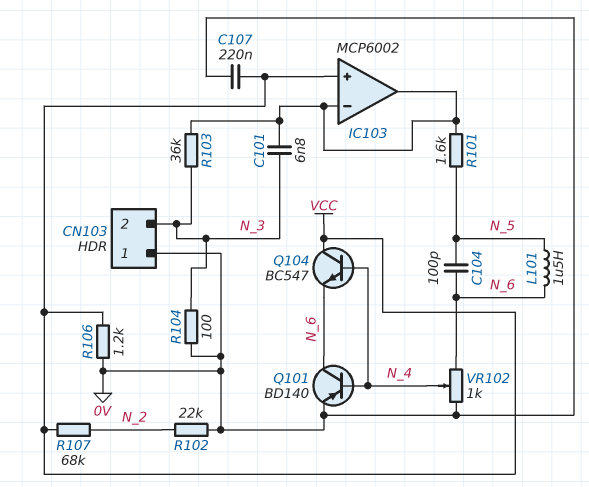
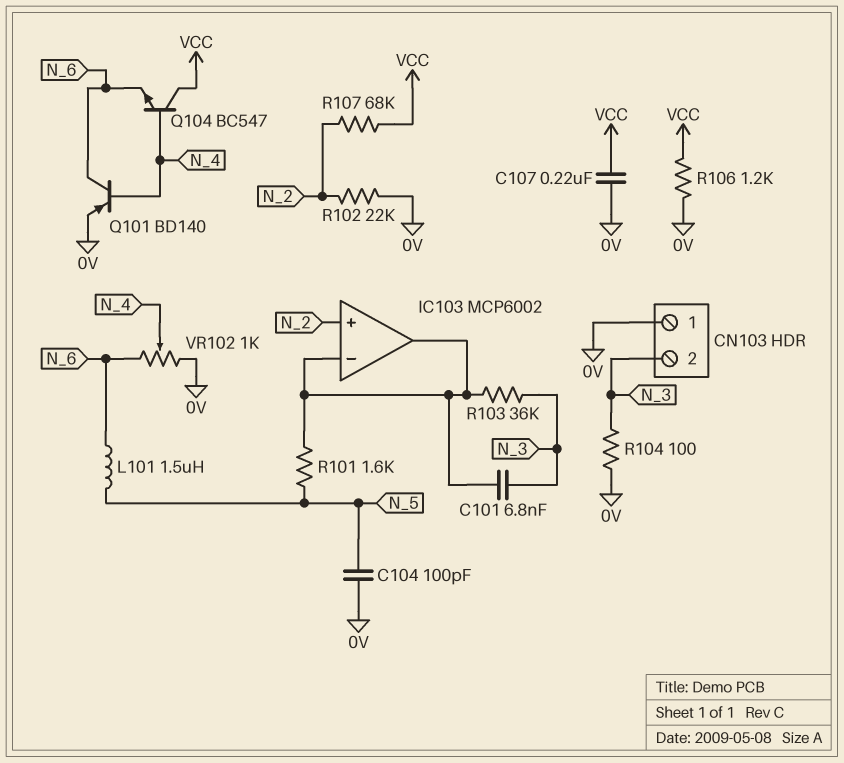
C104: 100pF (N_5, N_6) -> 100pF (0V, N_5)
IC103 pin in+: VCC -> N_2

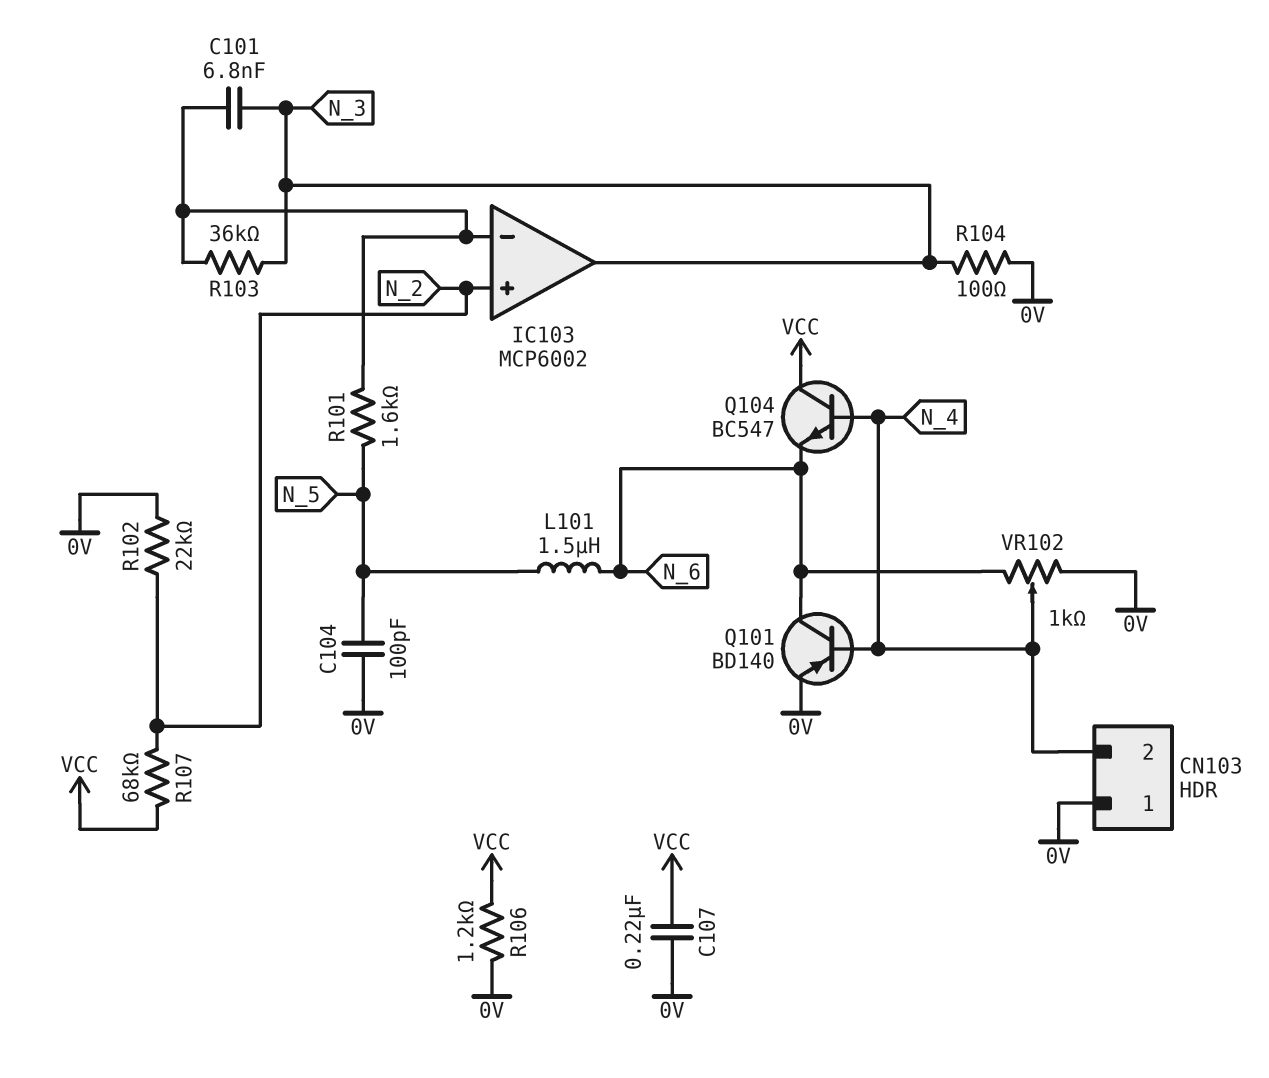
CN103 pin 2: N_3 -> N_4
IC103 pin out: IC103/in- -> N_3

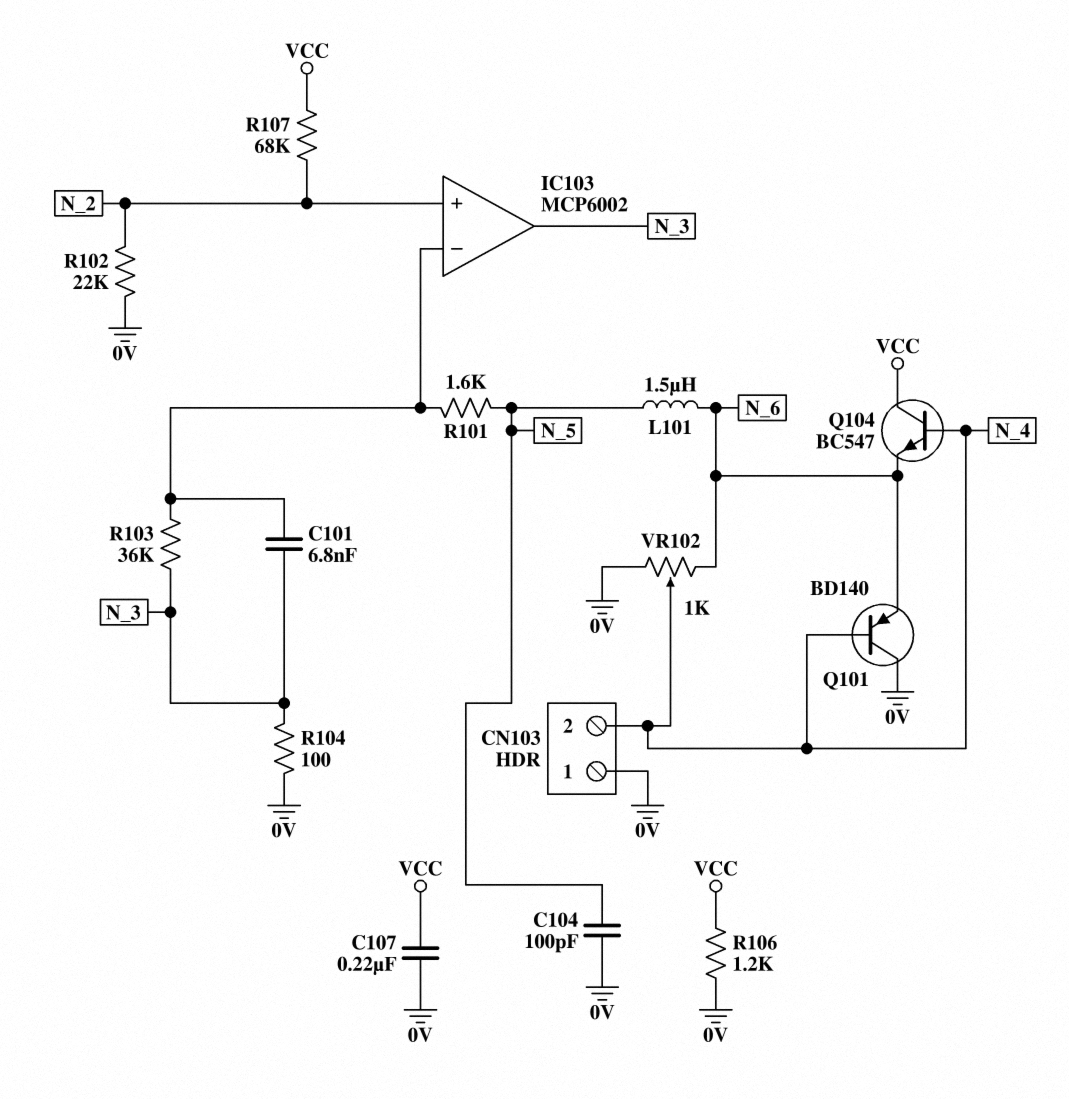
Q101: PNP BD140 (B N_4, C N_6, E 0V) -> PNP BD140 (B N_4, C 0V, E N_6)

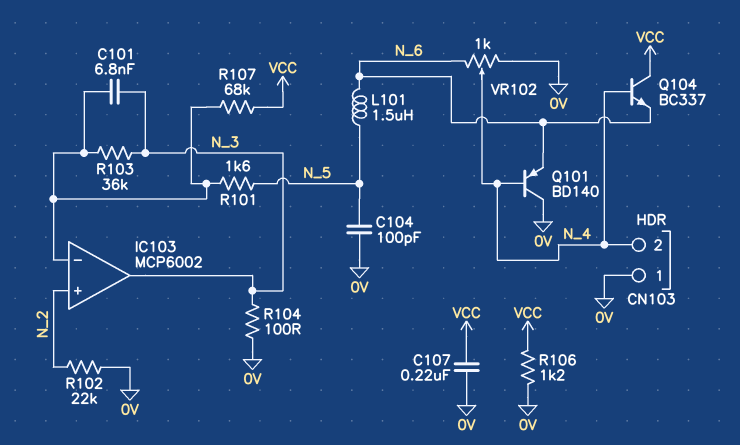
Q104: NPN BC547 (B N_4, C VCC, E N_6) -> NPN BC337 (B N_4, C VCC, E N_6)
R107: 68k (N_2, VCC) -> 68k (IC103/in-, VCC)

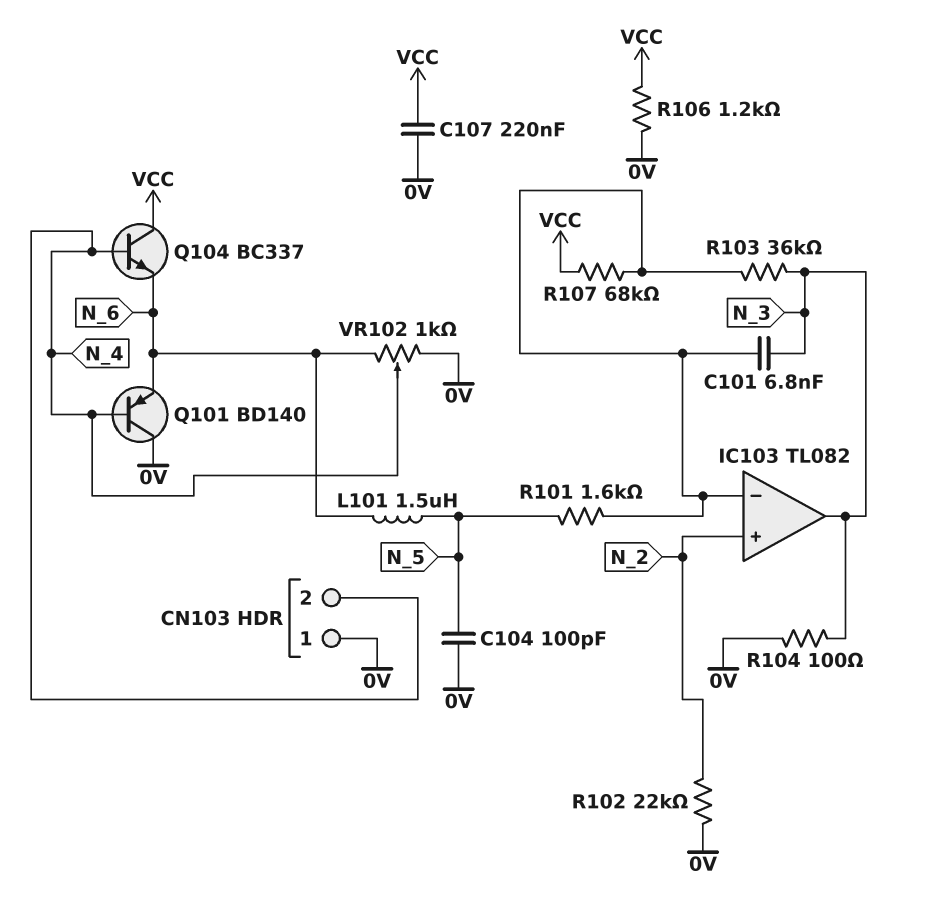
IC103: MCP6002 -> TL082

